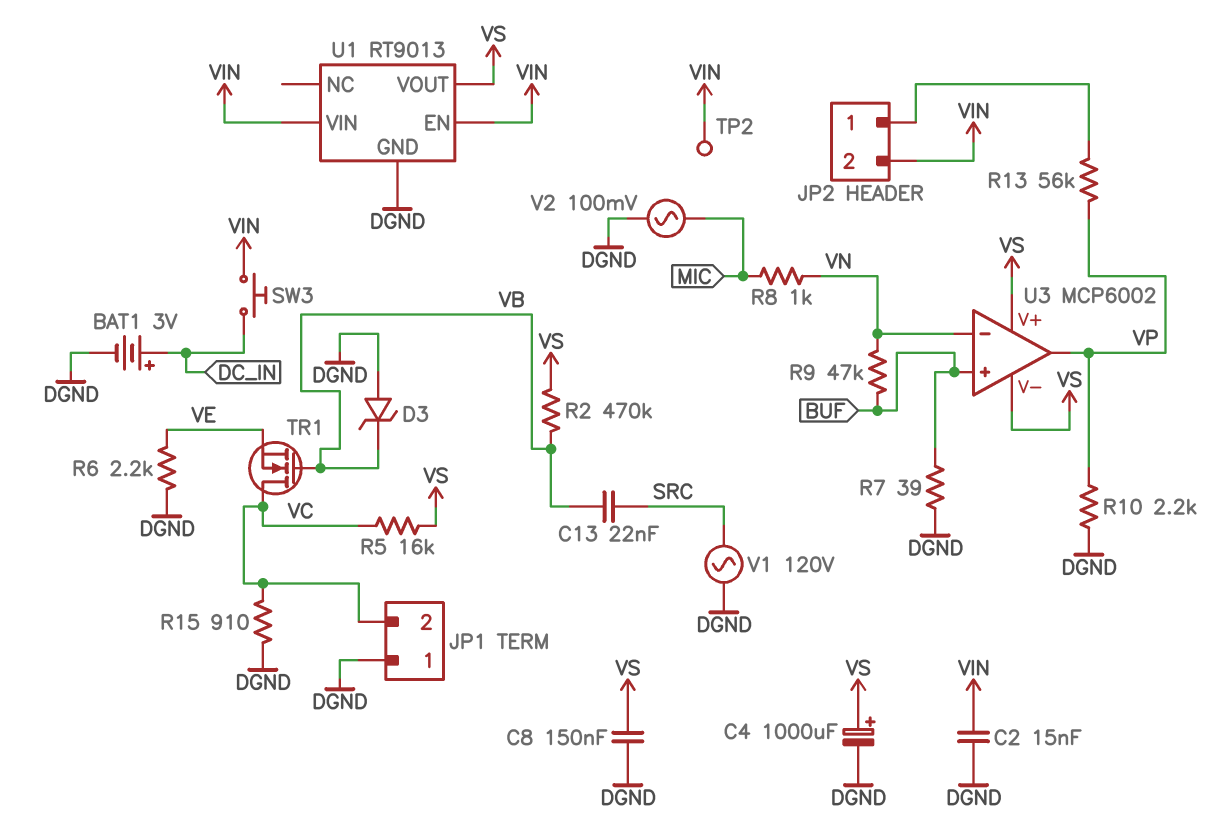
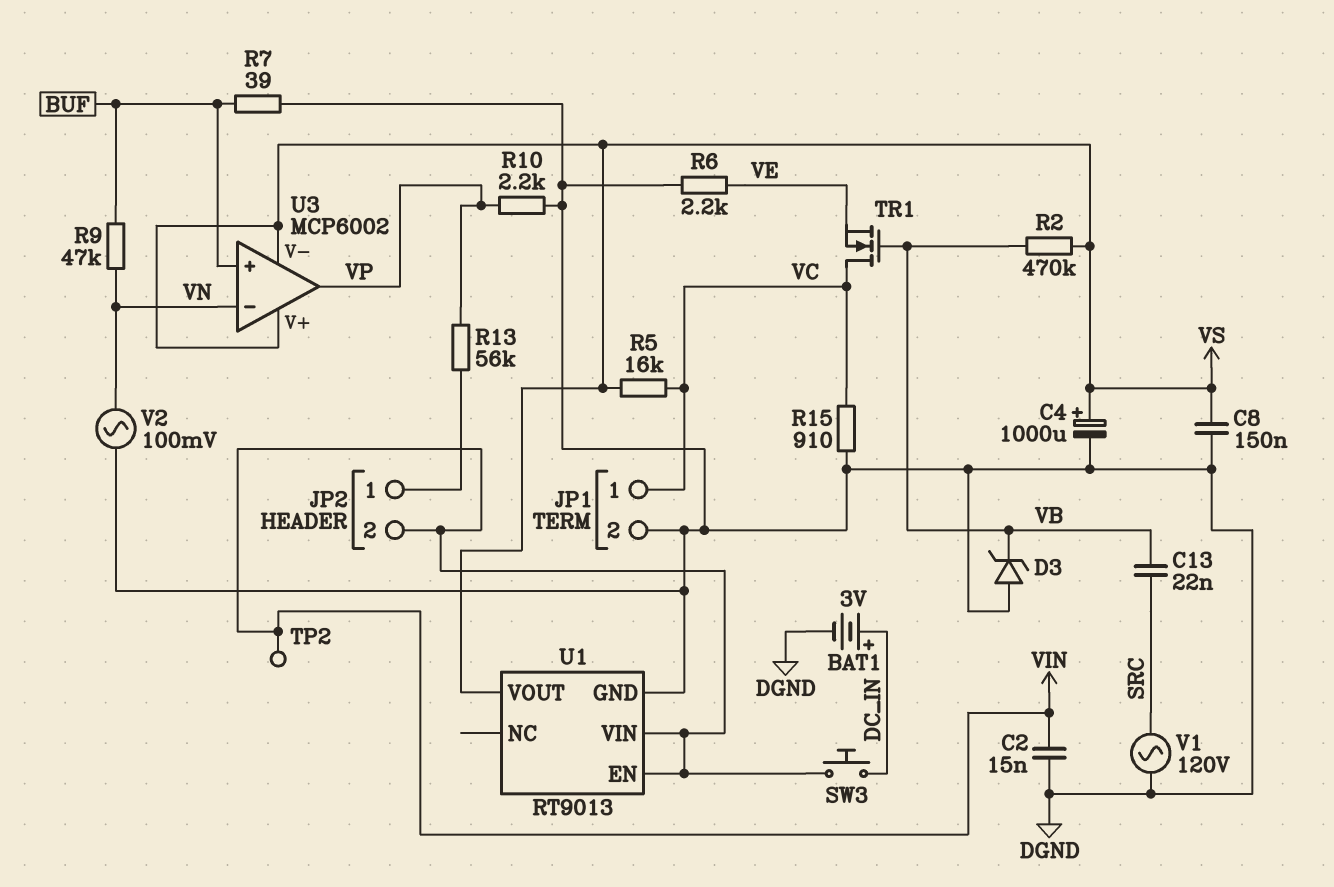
JP1 pin 1: DGND -> VC
JP1 pin 2: VC -> DGND
R8: 1k (MIC, VN) -> none
V2: AC 100mV (DGND, MIC) -> AC 100mV (DGND, VN)

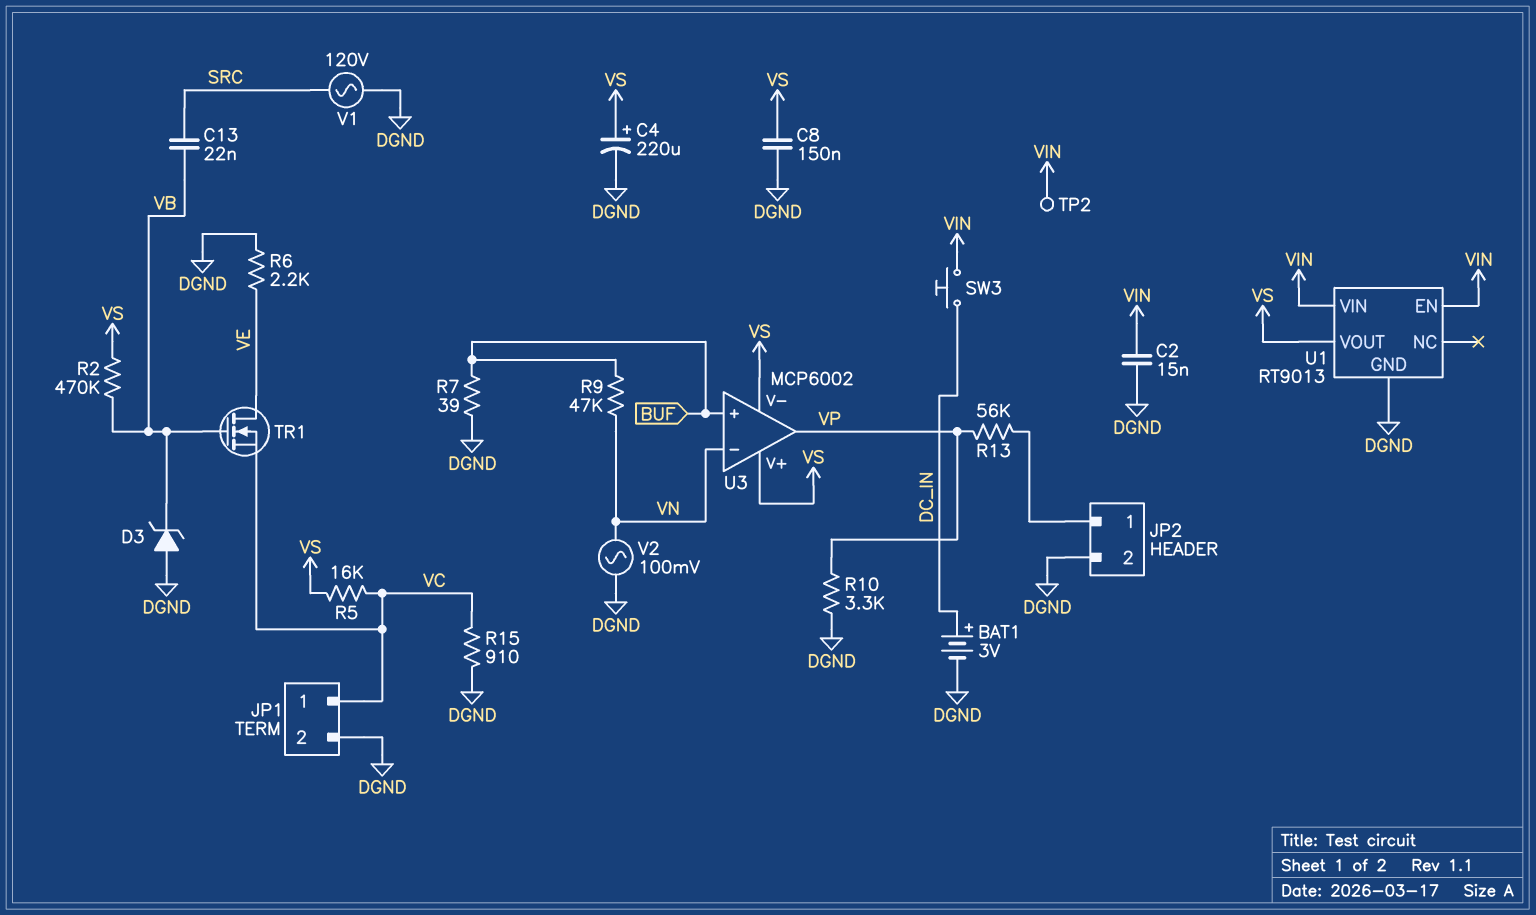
C4: 1000uF (plus VS, minus DGND) -> 220uF (plus VS, minus DGND)
JP2 pin 2: VIN -> DGND
R10: 2.2k (DGND, VP) -> 3.3k (DGND, VP)
TR1: NMOS (G VB, D VC, S VE) -> NMOS (G VB, D VE, S VC)

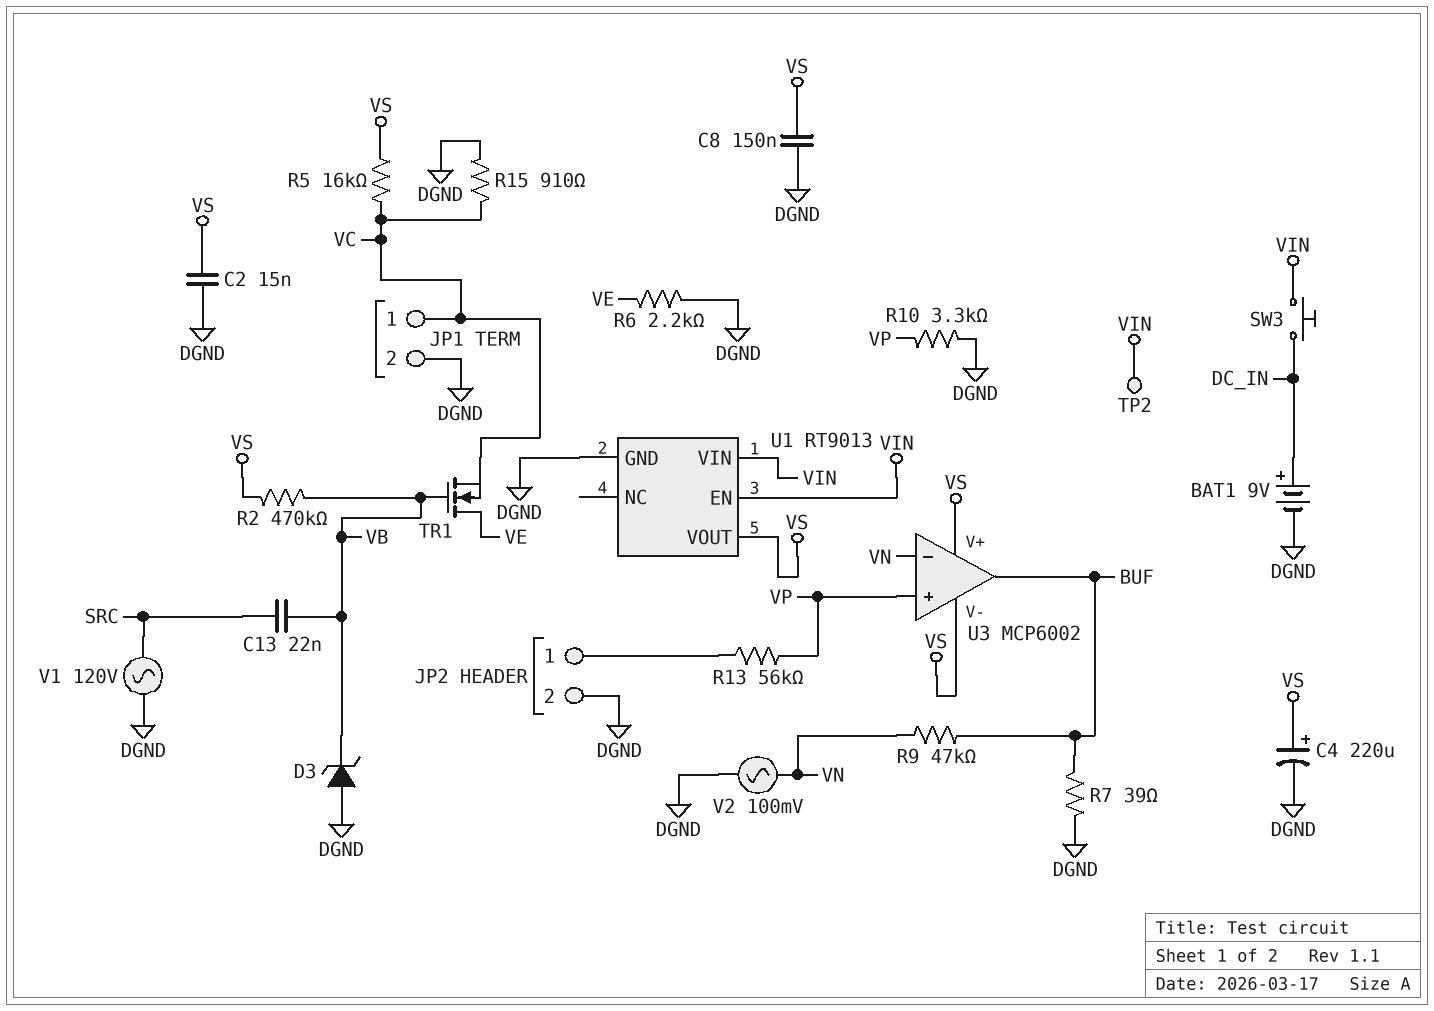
BAT1: 3V (plus DC_IN, minus DGND) -> 9V (plus DC_IN, minus DGND)
C2: 15nF (DGND, VIN) -> 15nF (DGND, VS)
U3 pin in+: BUF -> VP
U3 pin out: VP -> BUF

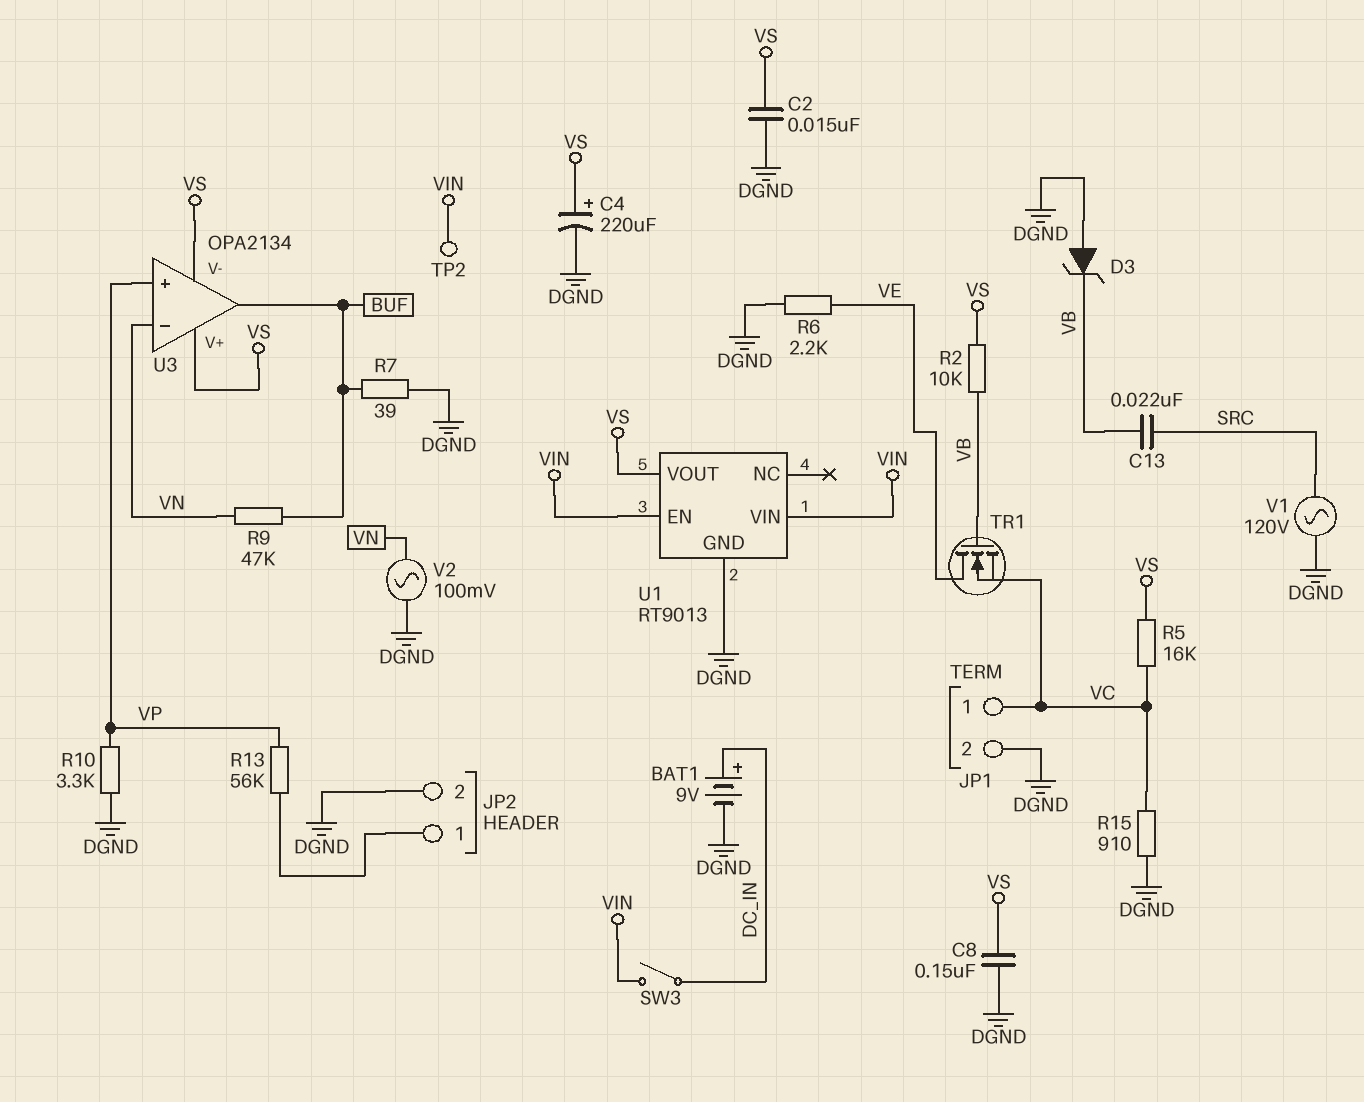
R2: 470k (VB, VS) -> 10k (VB, VS)
SW3: button (DC_IN, VIN) -> switch (DC_IN, VIN)
U3: MCP6002 -> OPA2134

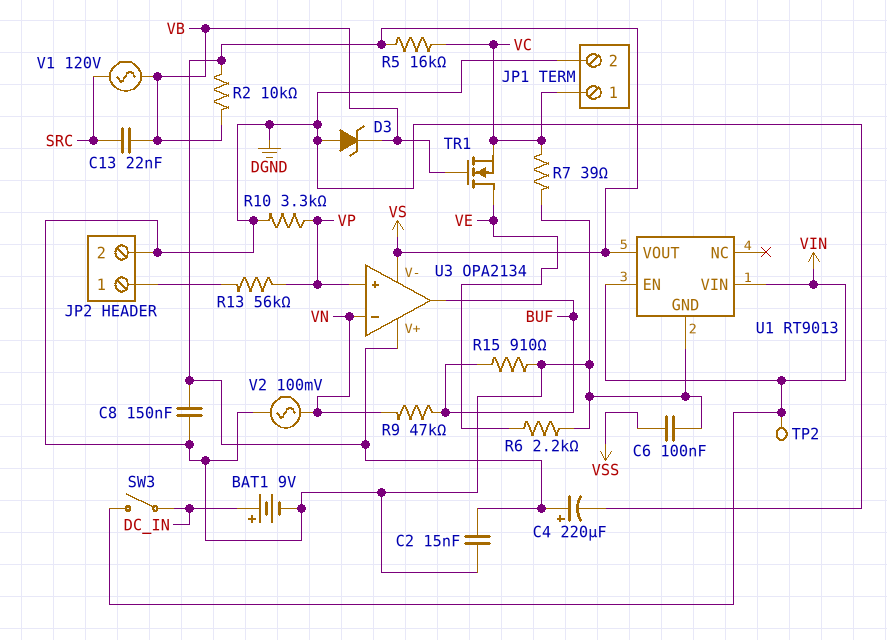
C6: none -> 100nF (DGND, VSS)
R7: 39 (BUF, DGND) -> 39 (DGND, VC)
R15: 910 (DGND, VC) -> 910 (BUF, DGND)
V1: AC 120V (DGND, SRC) -> AC 120V (SRC, VB)

